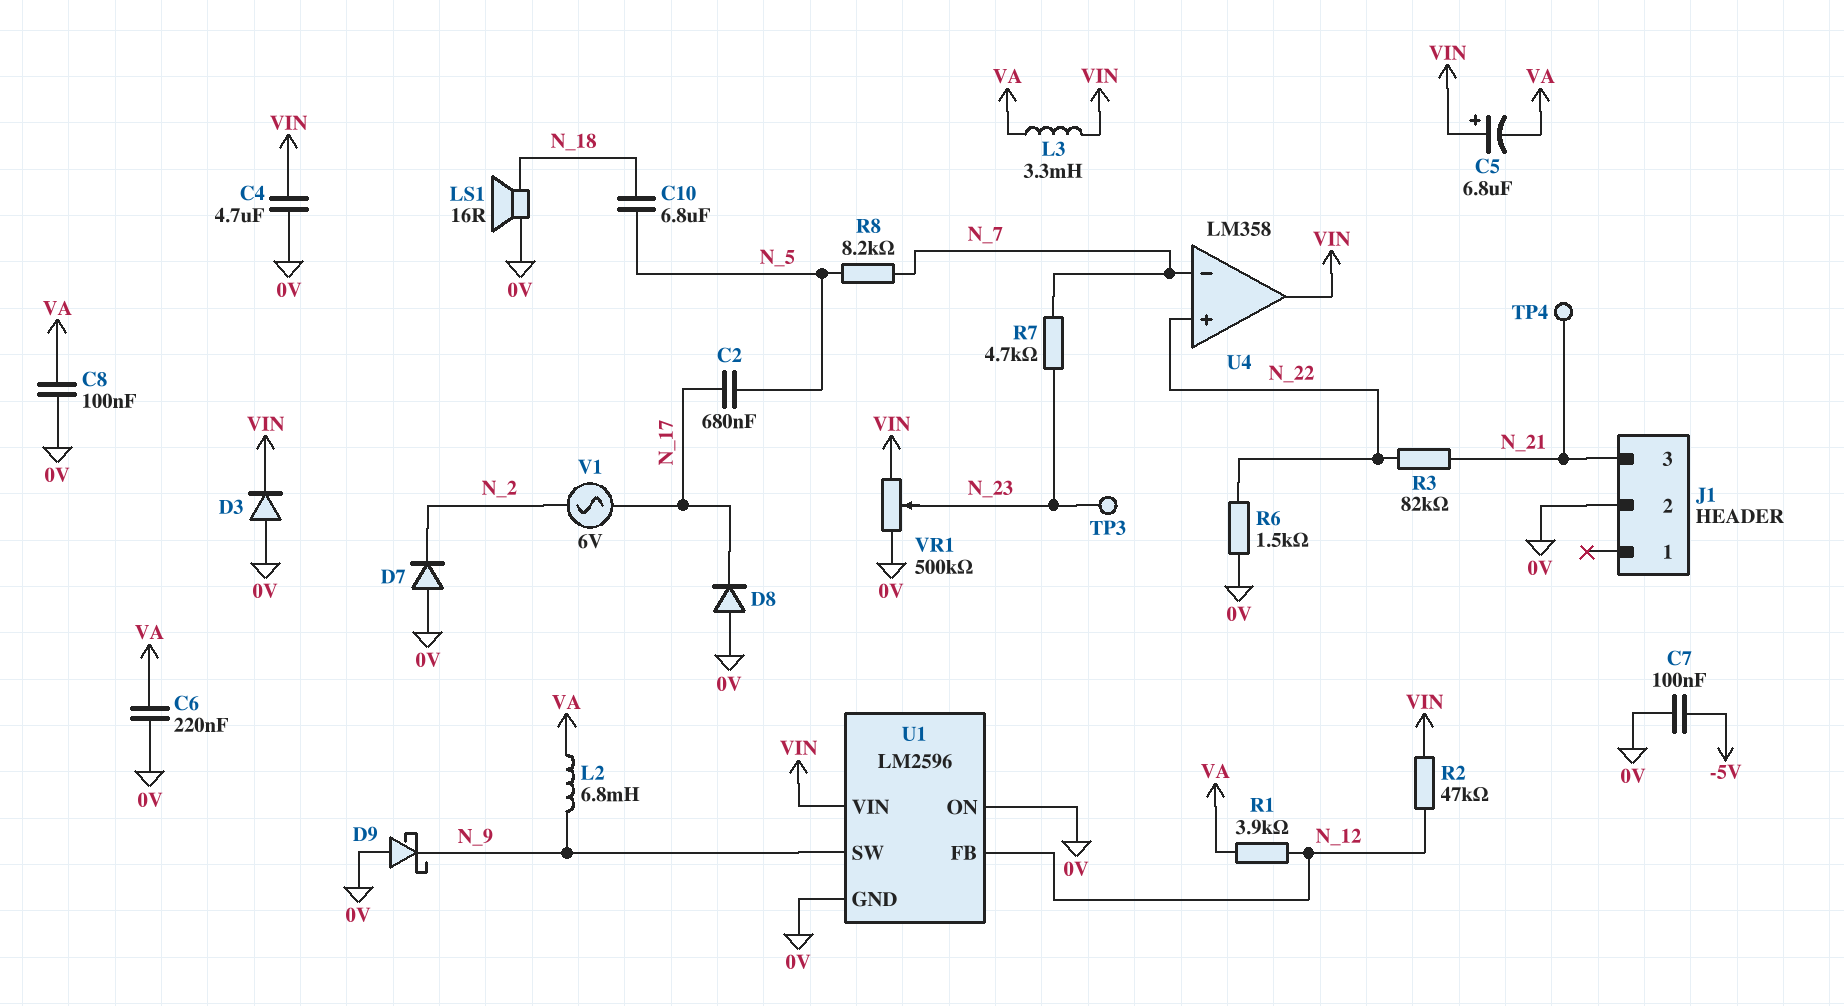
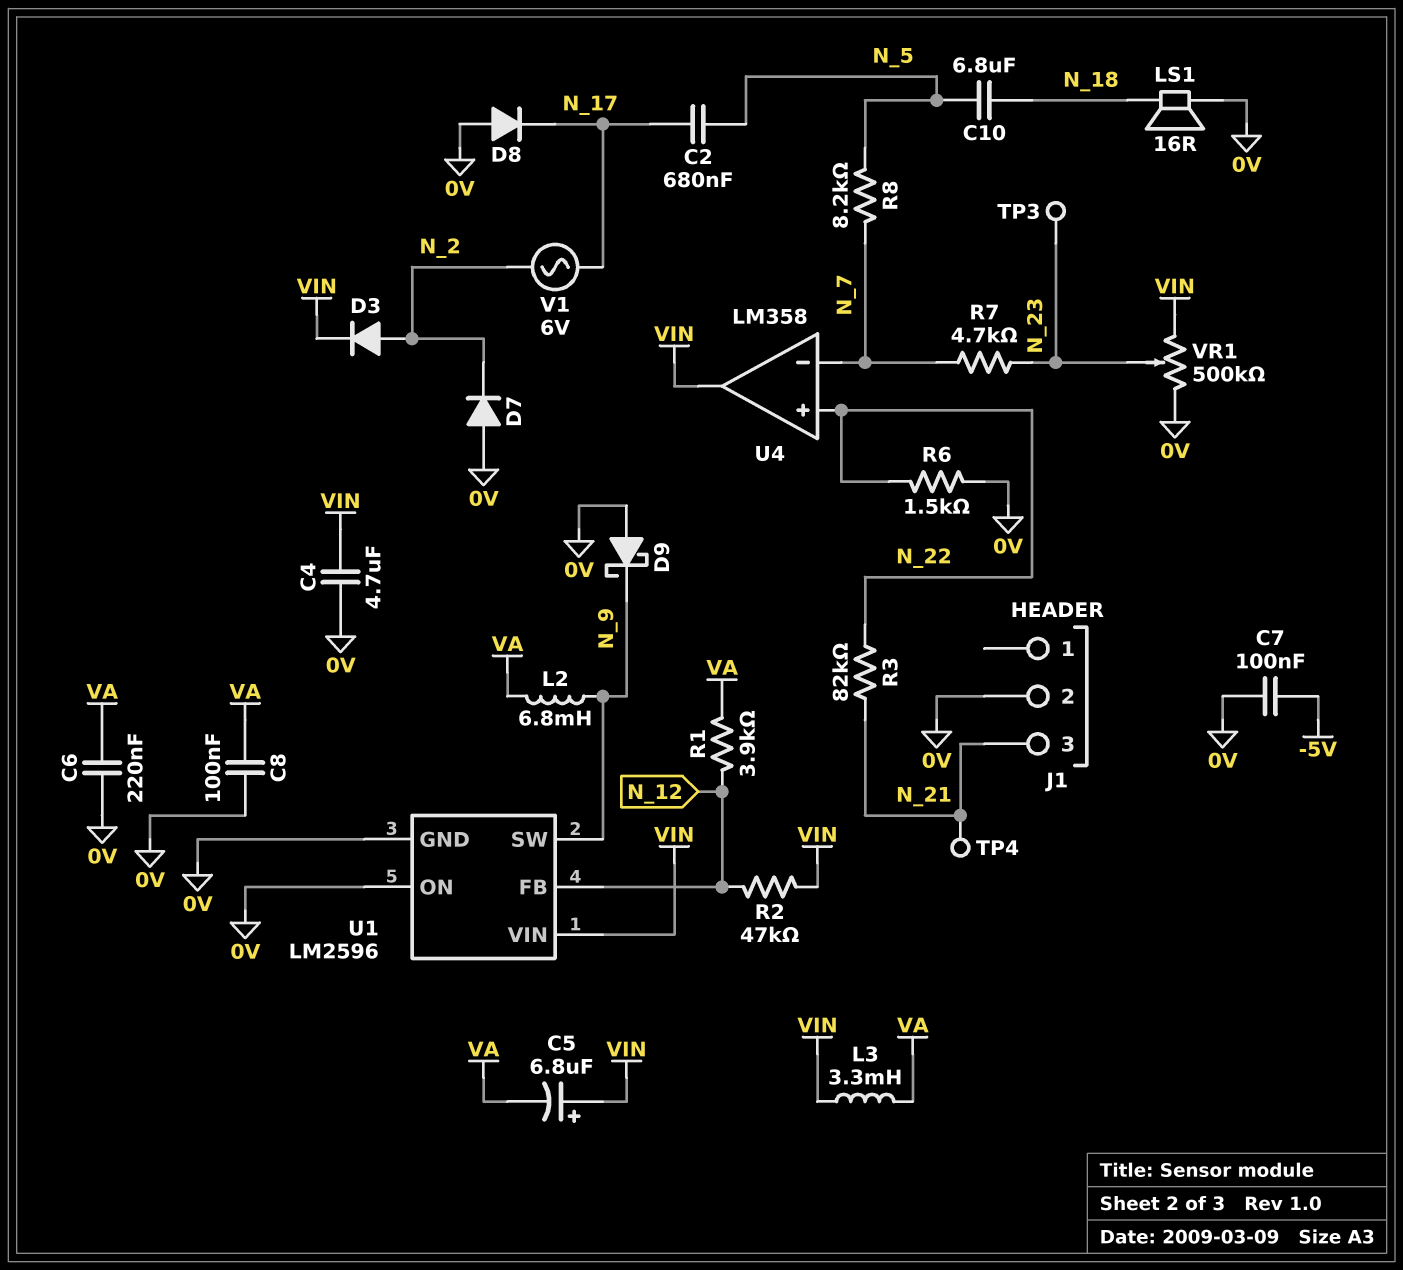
D3: diode (A 0V, K VIN) -> diode (A N_2, K VIN)

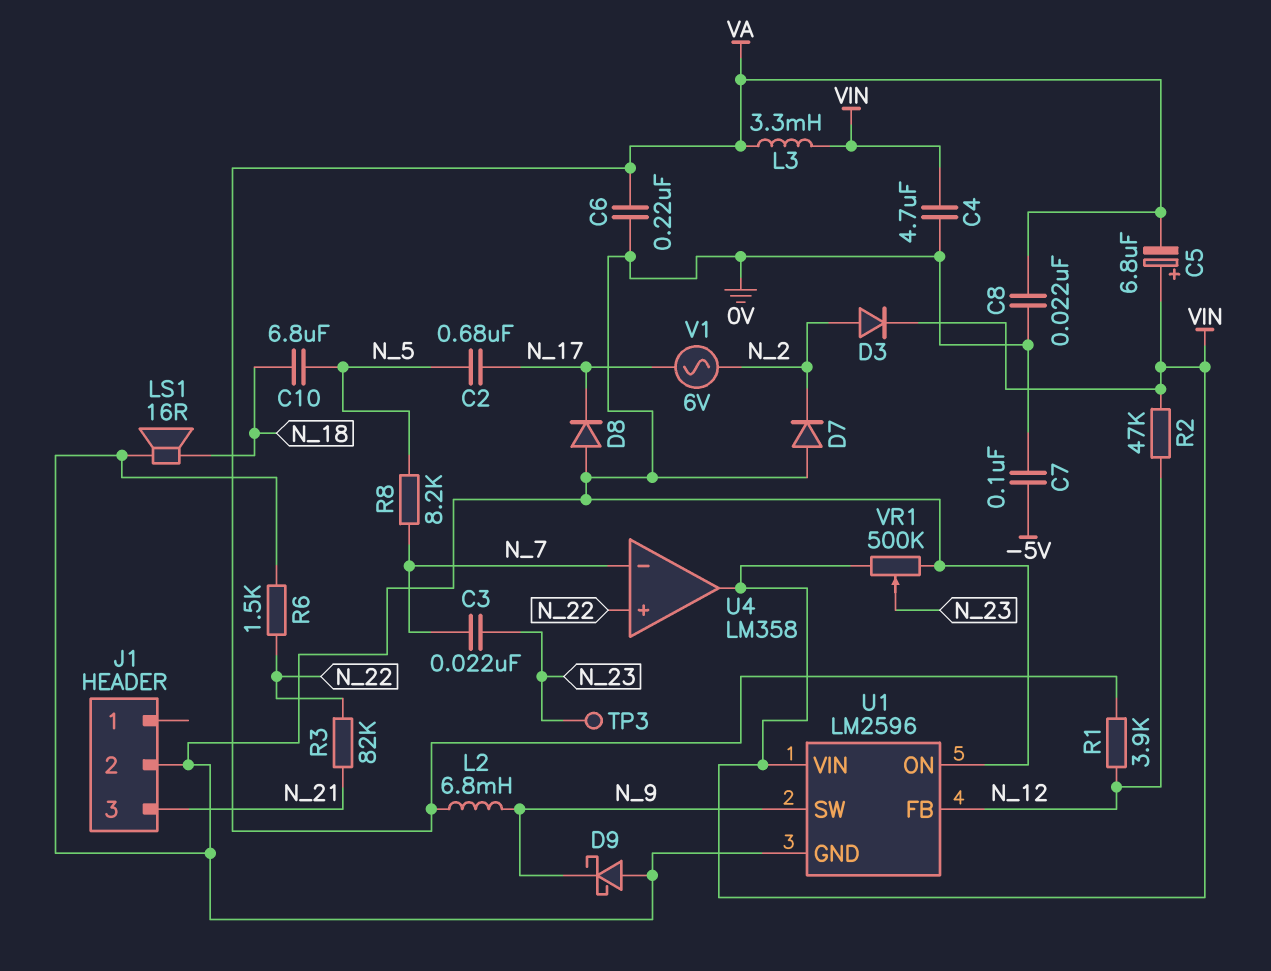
C3: none -> 22nF (N_7, N_23)
C8: 100nF (0V, VA) -> 22nF (0V, VA)
R7: 4.7k (N_7, N_23) -> none
TP4: test point (N_21) -> none

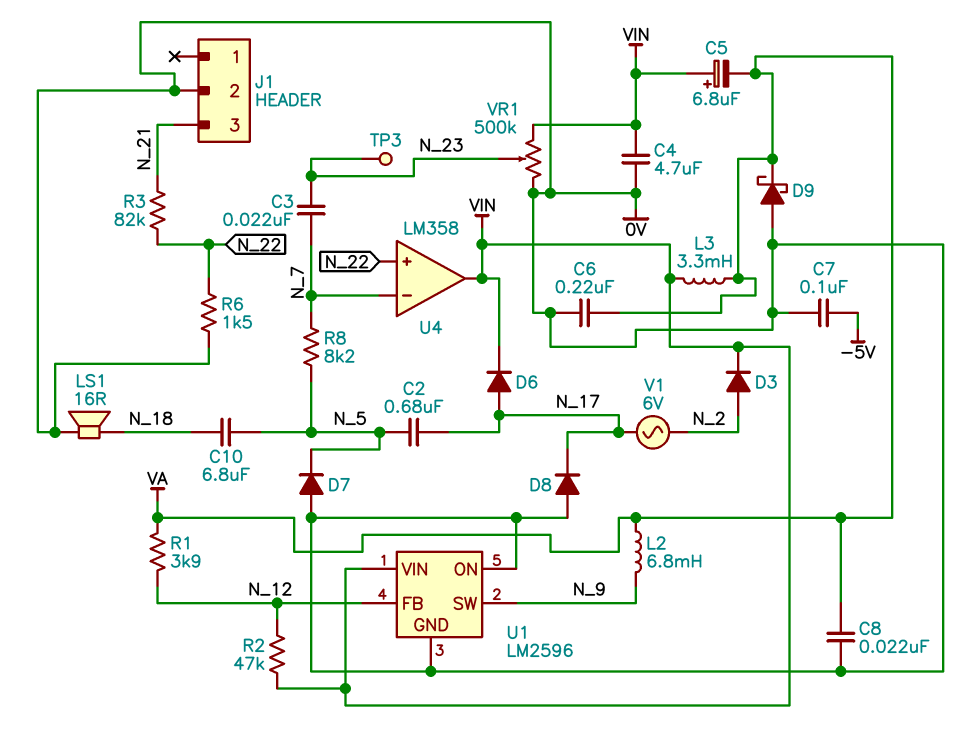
D6: none -> diode (A N_17, K VIN)
D7: diode (A 0V, K N_2) -> diode (A 0V, K N_5)
D9: schottky (A 0V, K N_9) -> schottky (A 0V, K VA)

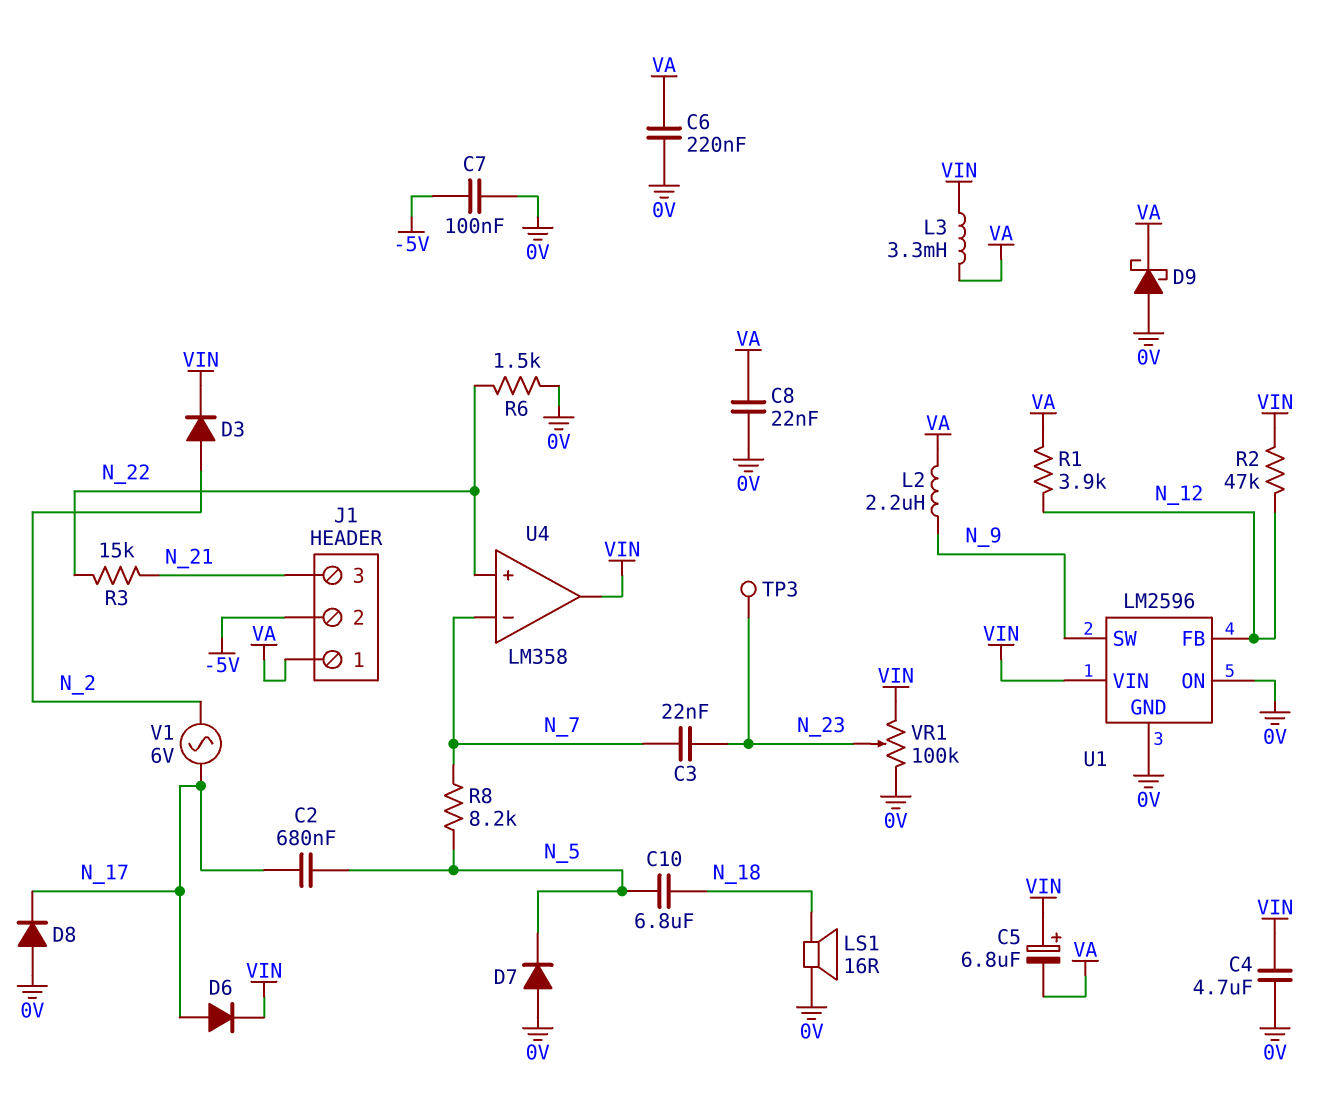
J1 pin 1: none -> VA
J1 pin 2: 0V -> -5V
L2: 6.8mH (N_9, VA) -> 2.2uH (N_9, VA)
R3: 82k (N_21, N_22) -> 15k (N_21, N_22)
VR1: 500k (0V, VIN, wiper N_23) -> 100k (0V, VIN, wiper N_23)

